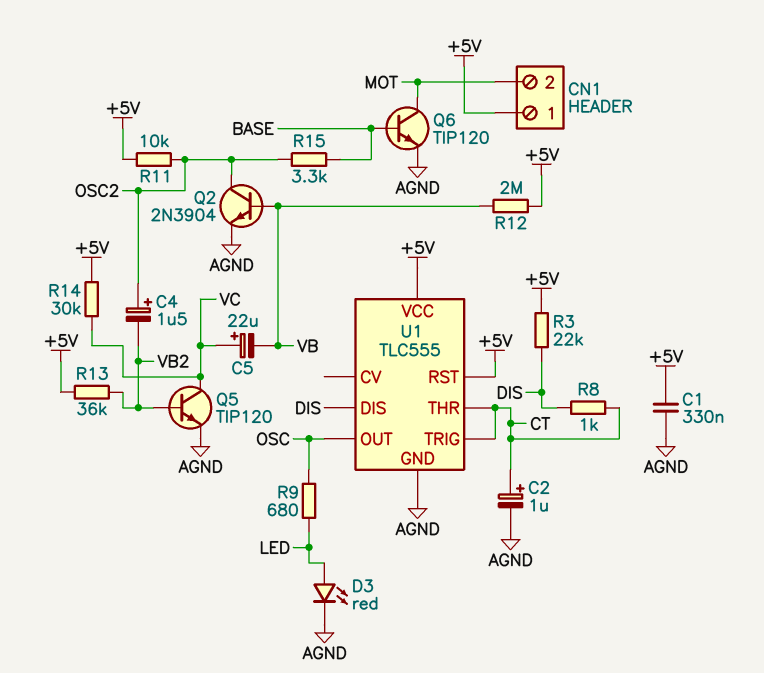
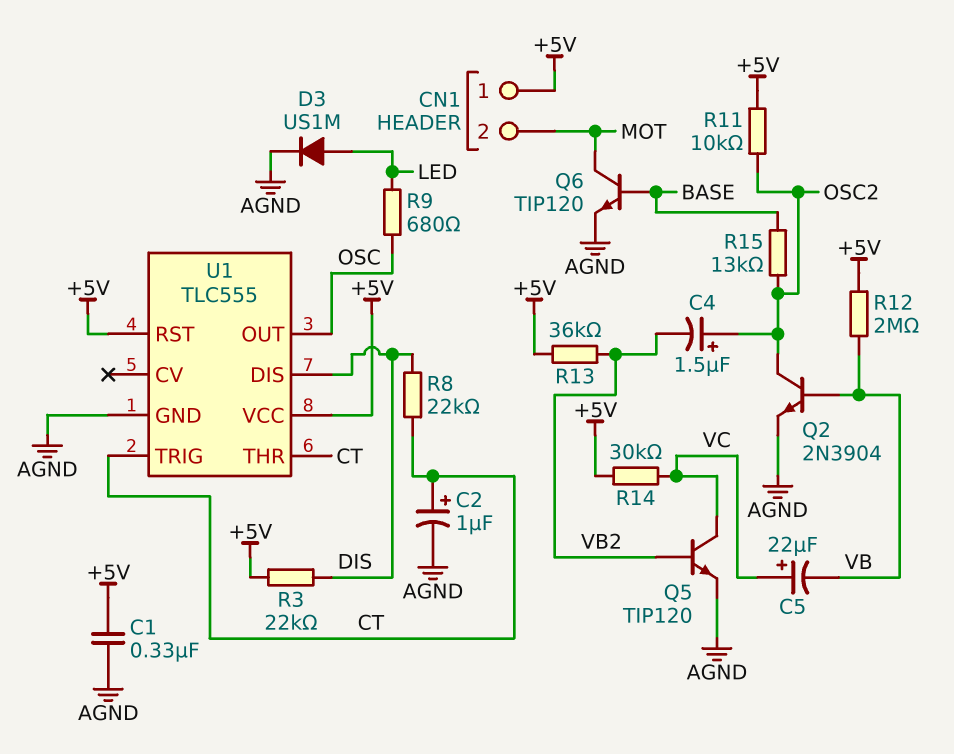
D3: LED red (A LED, K AGND) -> diode US1M (A LED, K AGND)
R8: 1k (CT, DIS) -> 22k (CT, DIS)
R15: 3.3k (BASE, OSC2) -> 13k (BASE, OSC2)

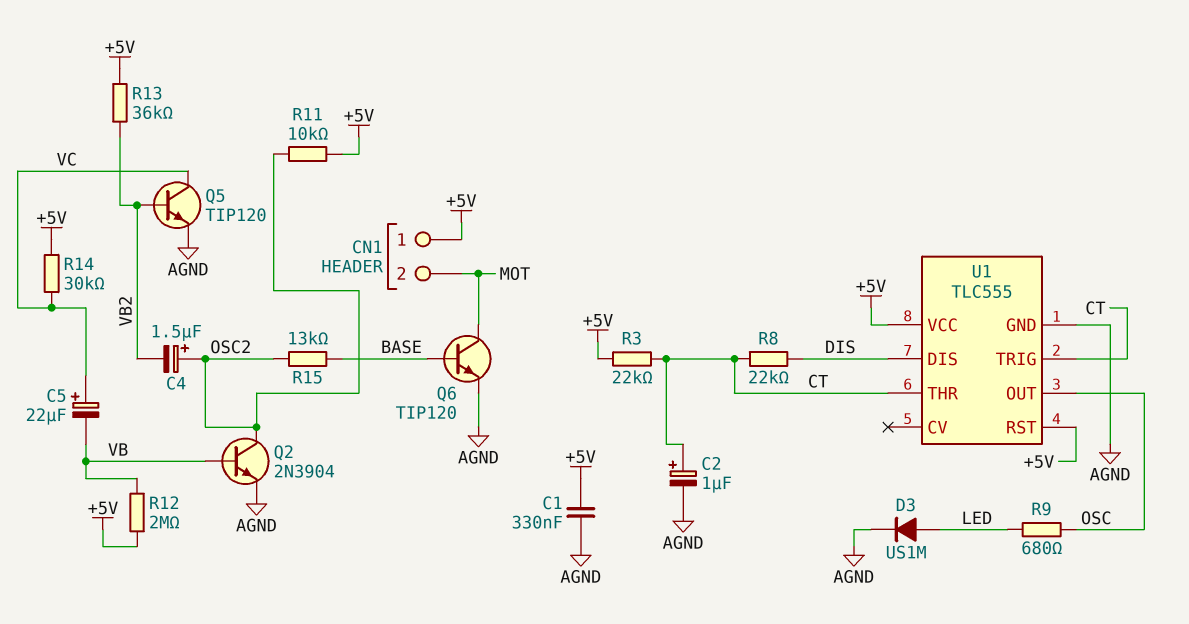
R3: 22k (+5V, DIS) -> 22k (+5V, CT)

